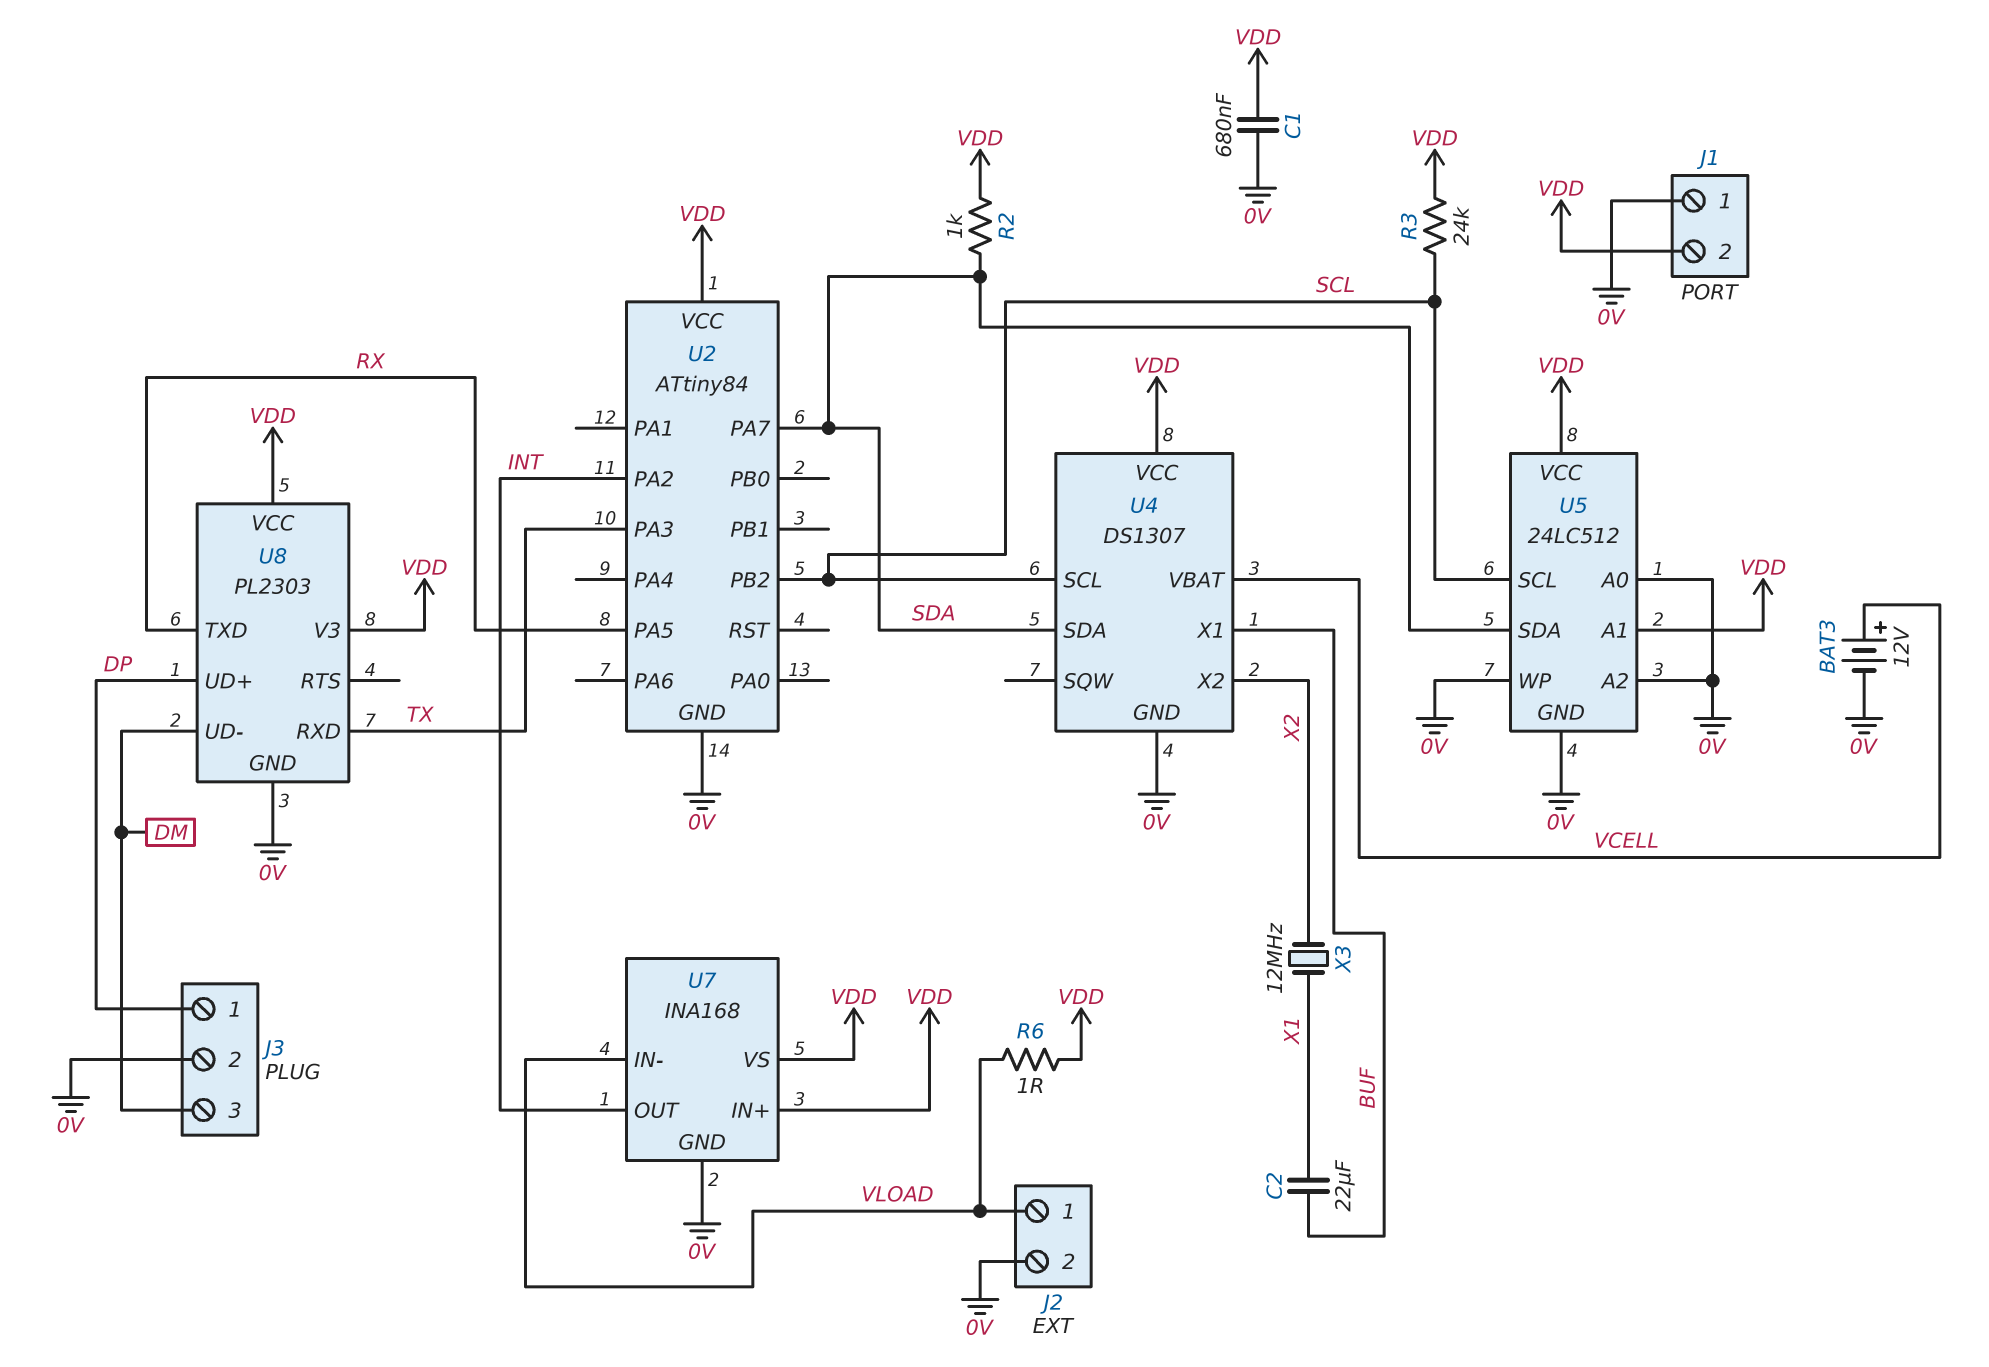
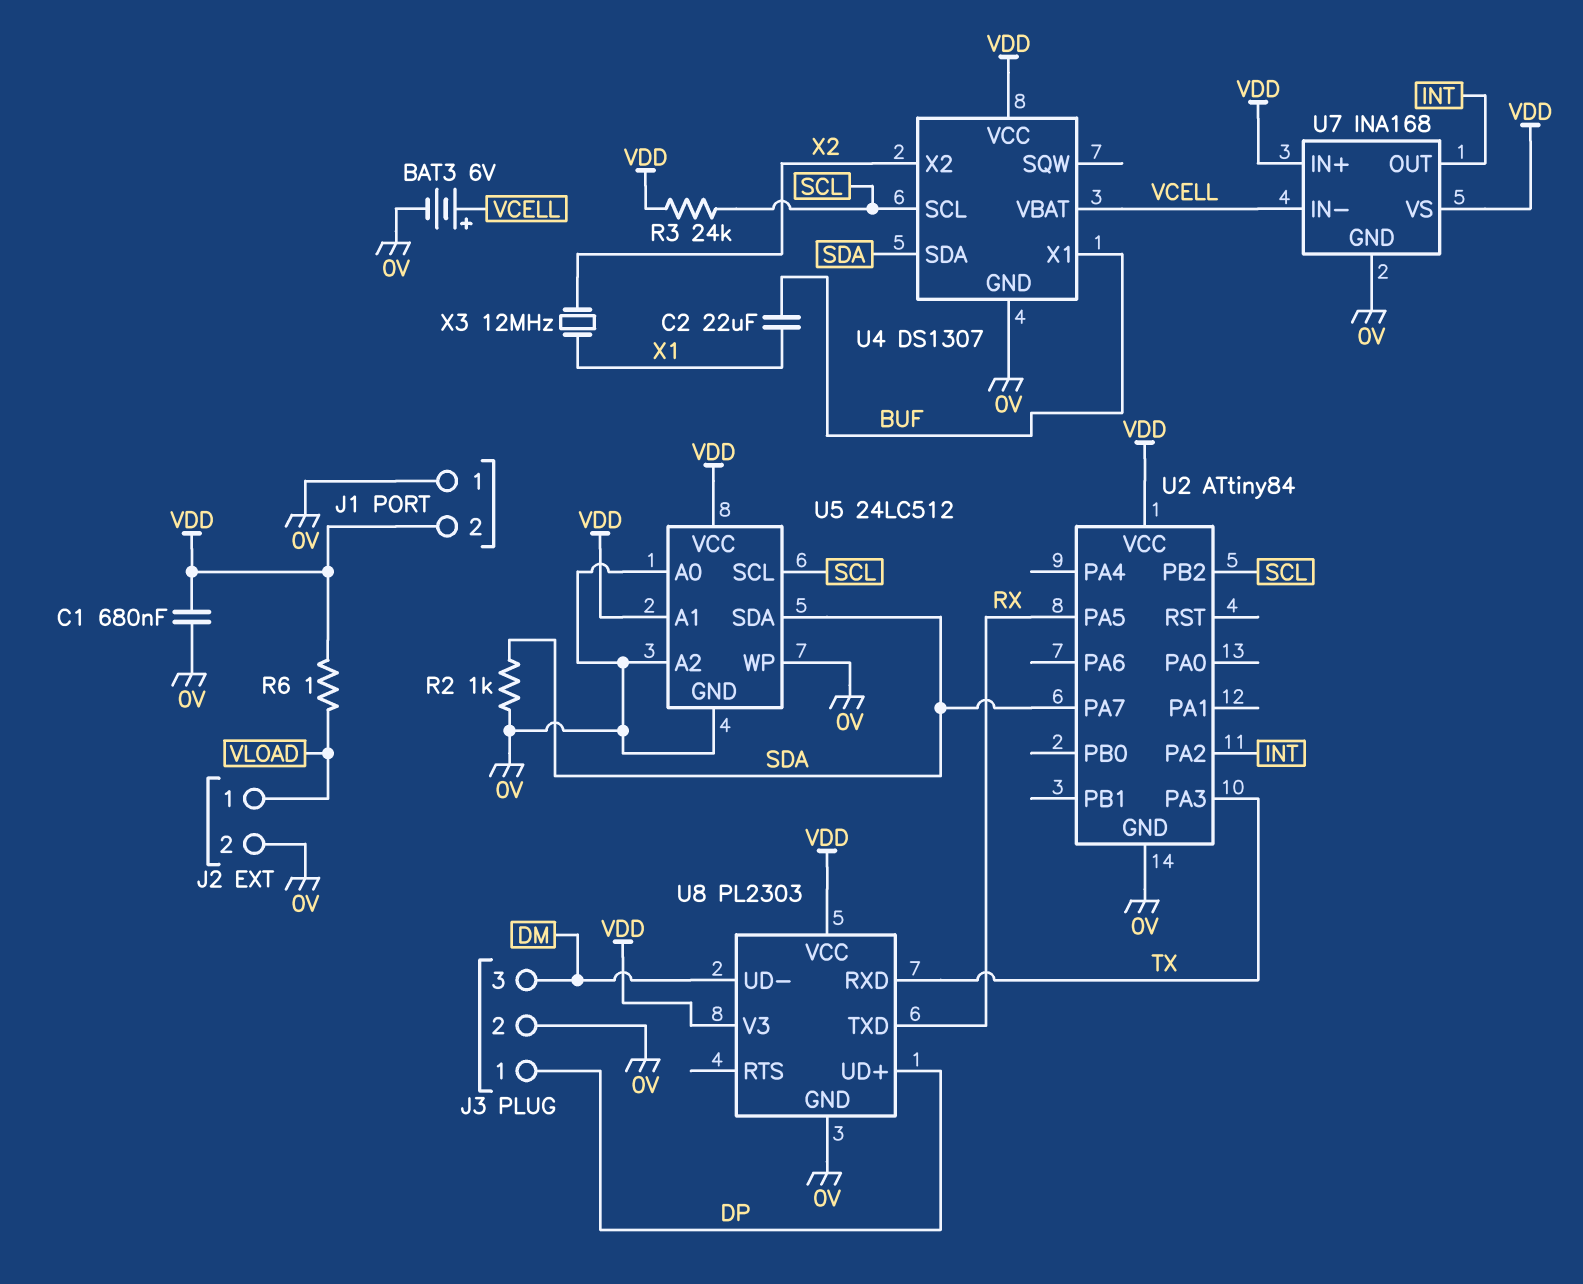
BAT3: 12V (plus VCELL, minus 0V) -> 6V (plus VCELL, minus 0V)
R2: 1k (SDA, VDD) -> 1k (0V, SDA)
U7 pin IN-: VLOAD -> VCELL

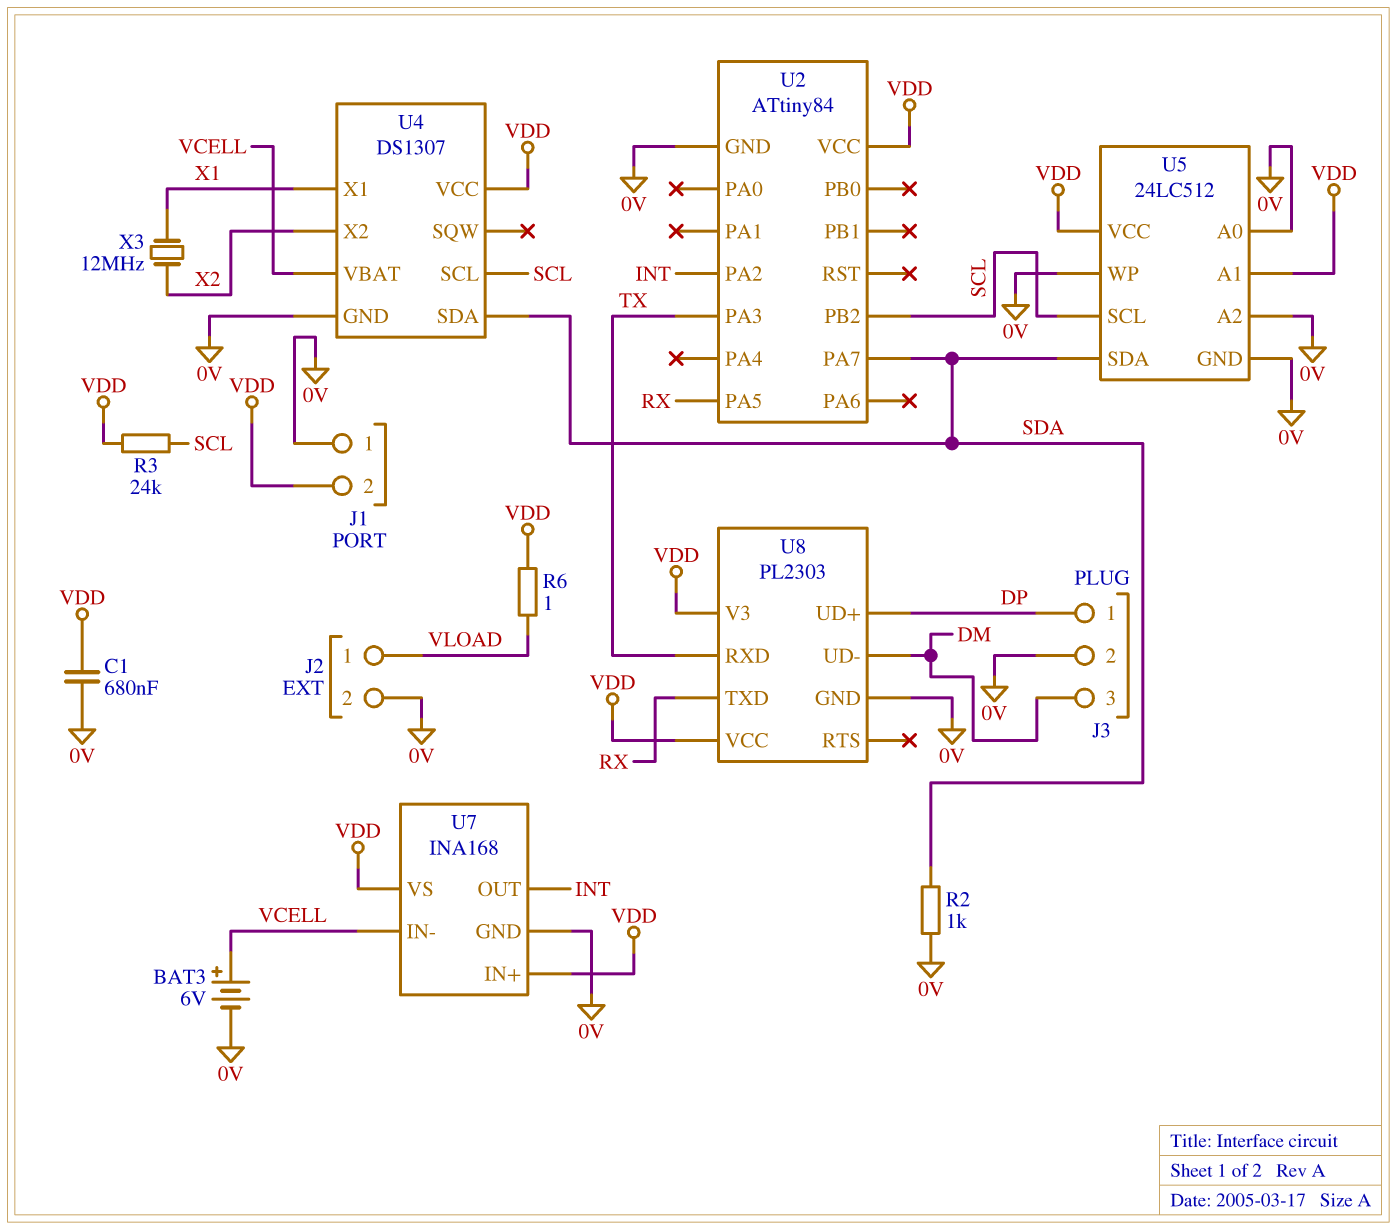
C2: 22uF (BUF, X1) -> none
U4 pin X1: BUF -> X1

